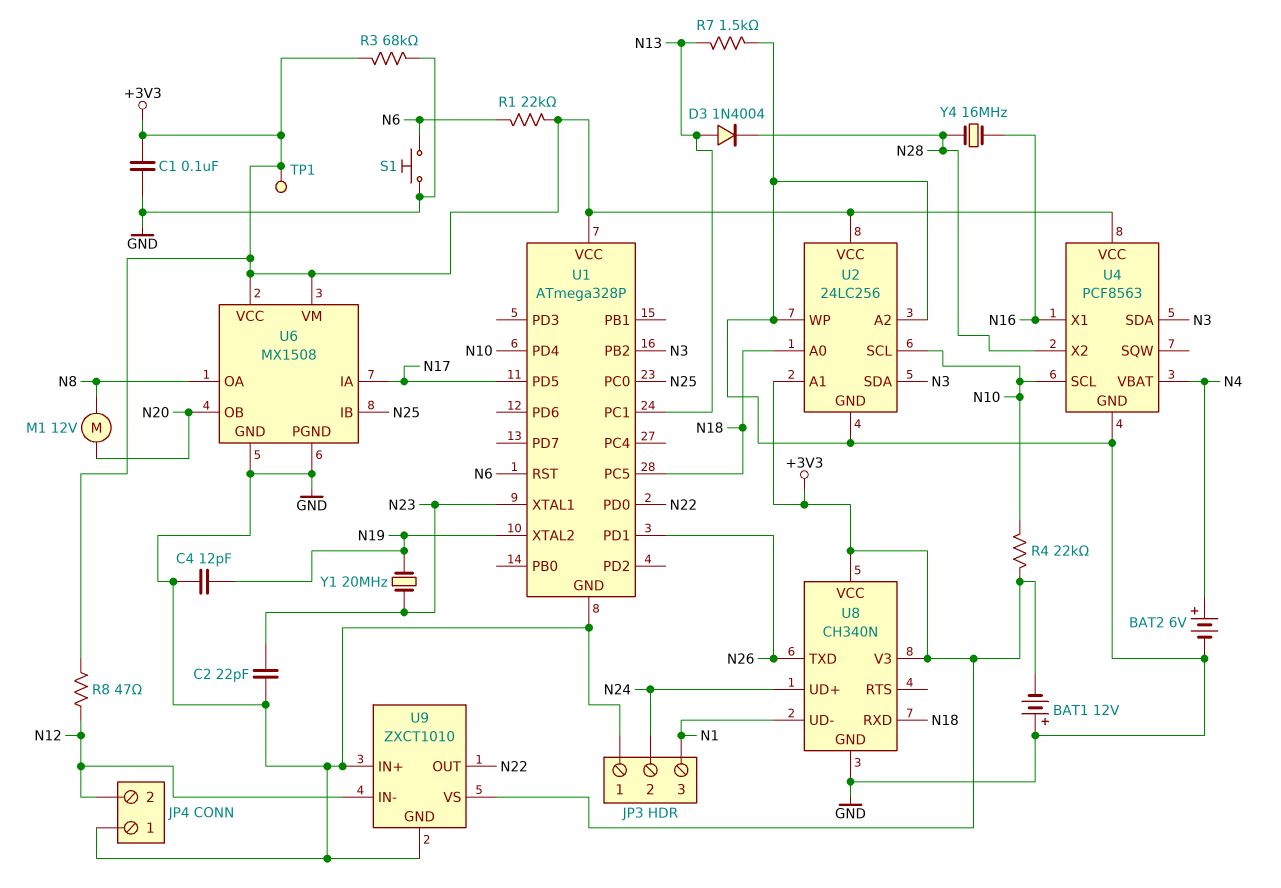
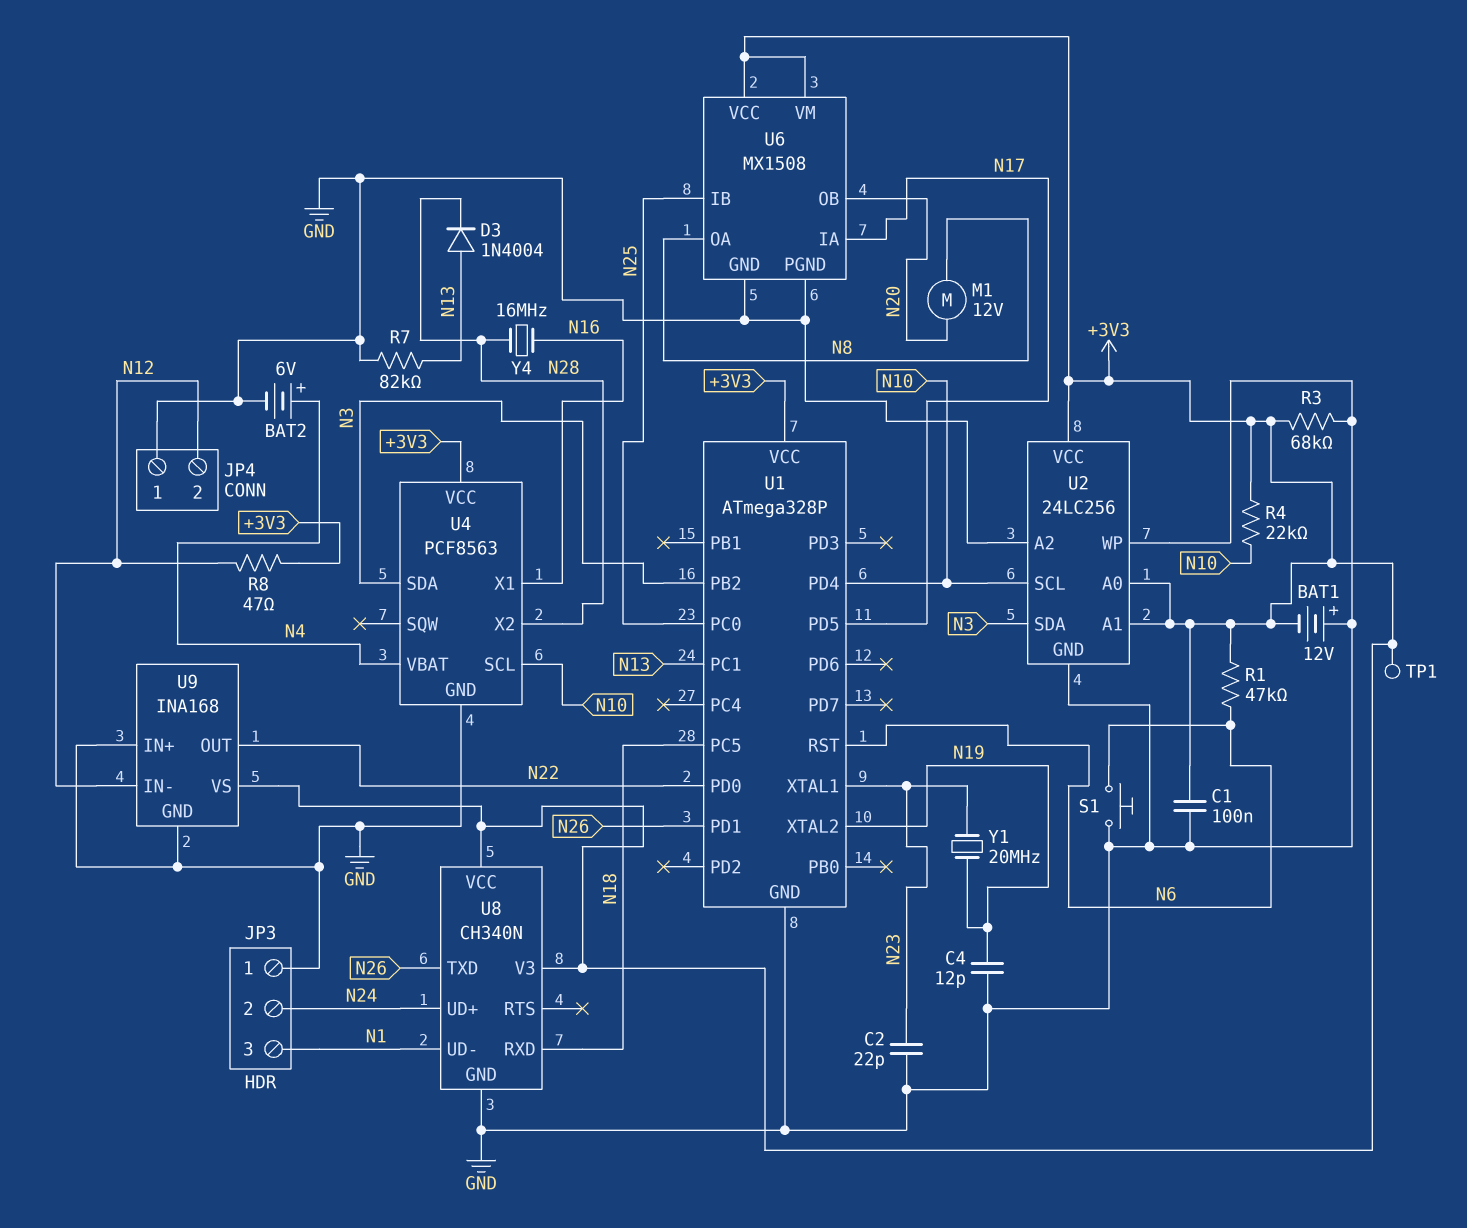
R1: 22k (+3V3, N6) -> 47k (+3V3, N6)
R7: 1.5k (GND, N13) -> 82k (GND, N13)
U2 pin A0: N18 -> +3V3
U9: ZXCT1010 -> INA168

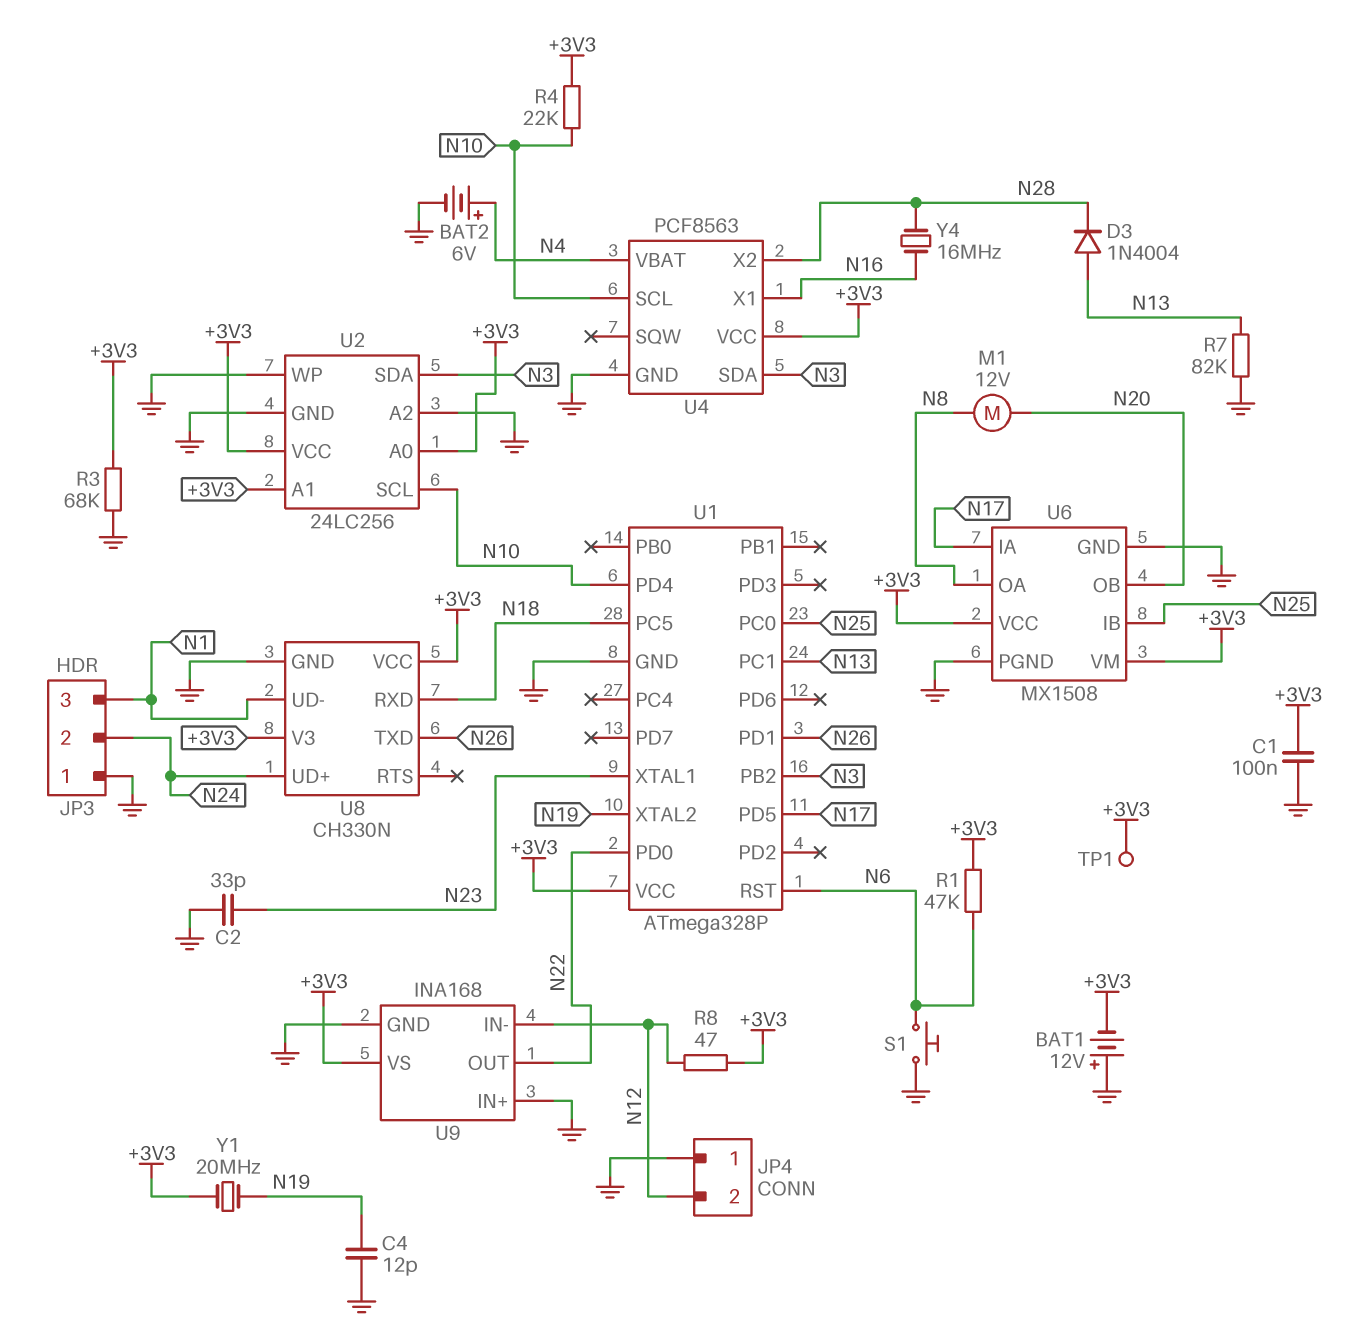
C2: 22pF (GND, N23) -> 33pF (GND, N23)
U8: CH340N -> CH330N
Y1: 20MHz (N19, N23) -> 20MHz (+3V3, N19)

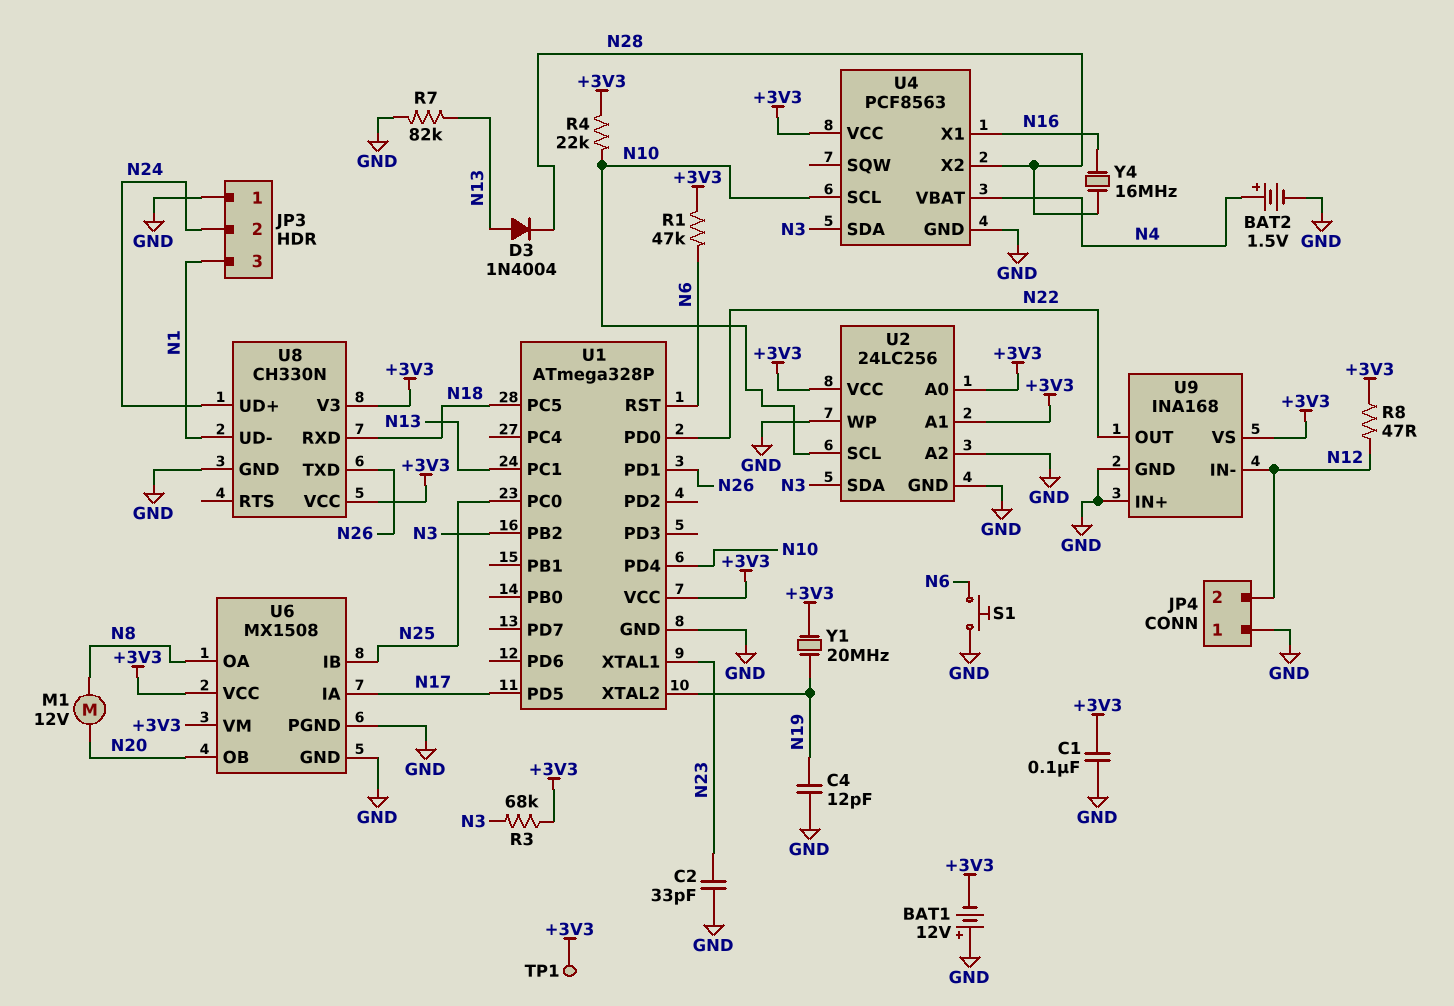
BAT2: 6V (plus N4, minus GND) -> 1.5V (plus N4, minus GND)
R3: 68k (+3V3, GND) -> 68k (+3V3, N3)

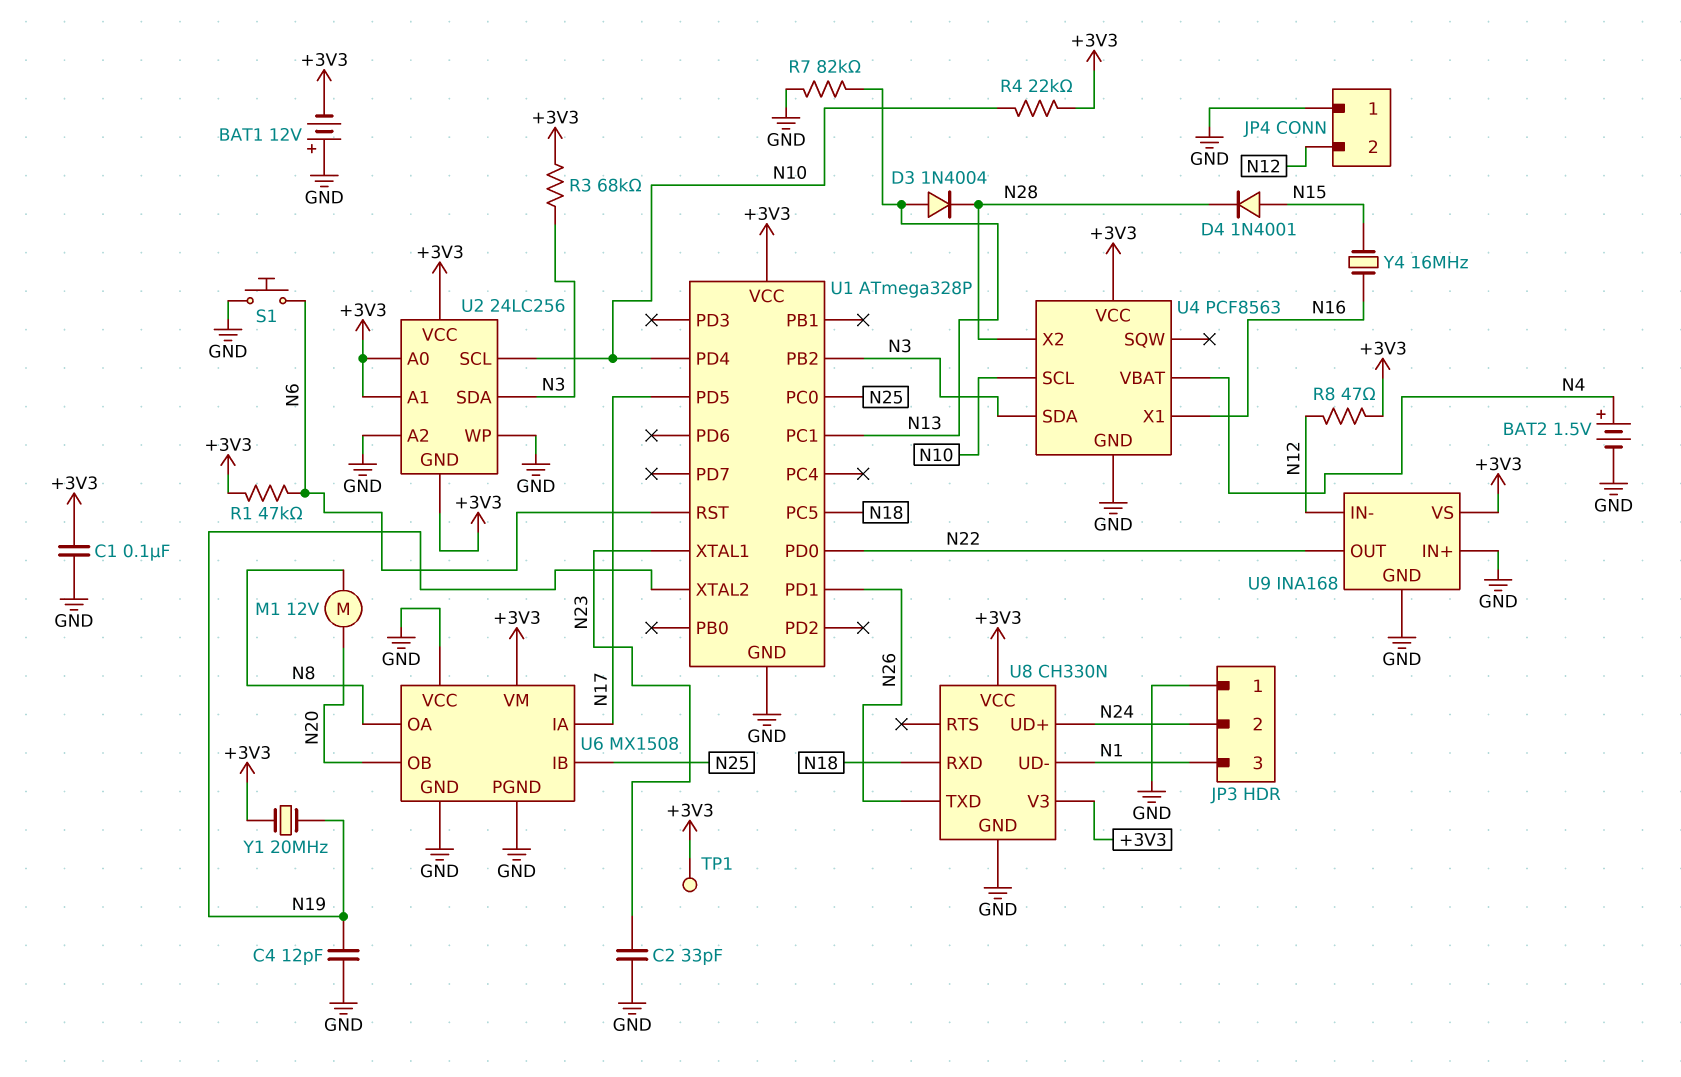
D4: none -> diode 1N4001 (A N15, K N28)
U2 pin GND: GND -> +3V3
U6 pin VCC: +3V3 -> GND
Y4: 16MHz (N16, N28) -> 16MHz (N15, N16)

